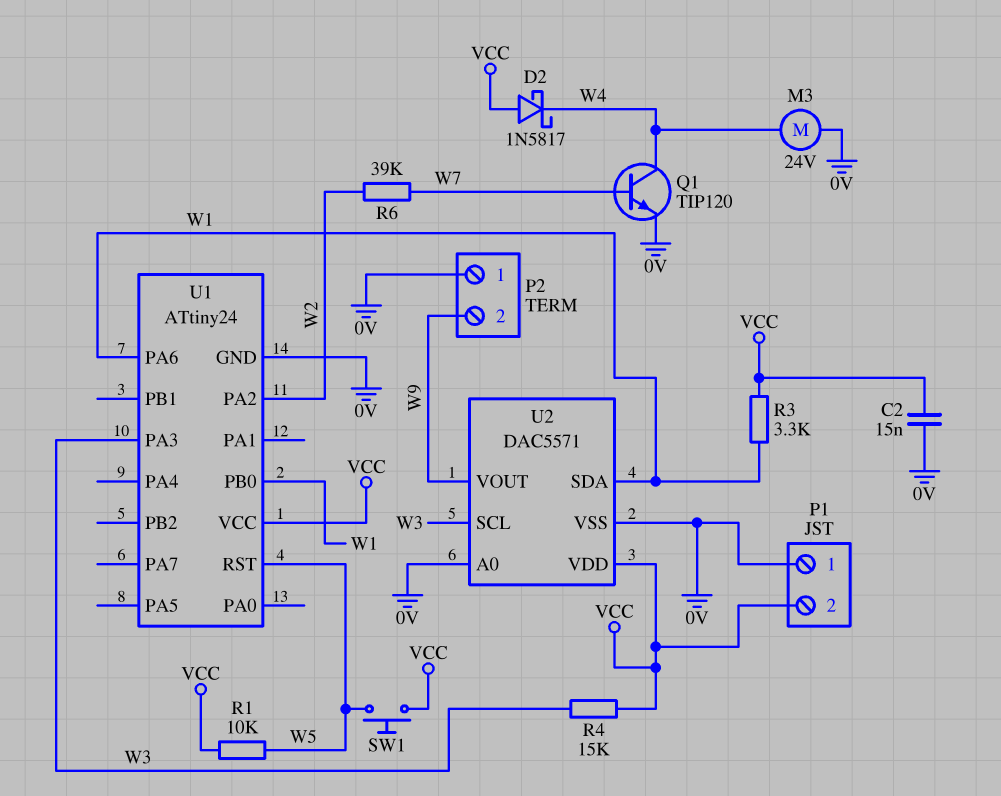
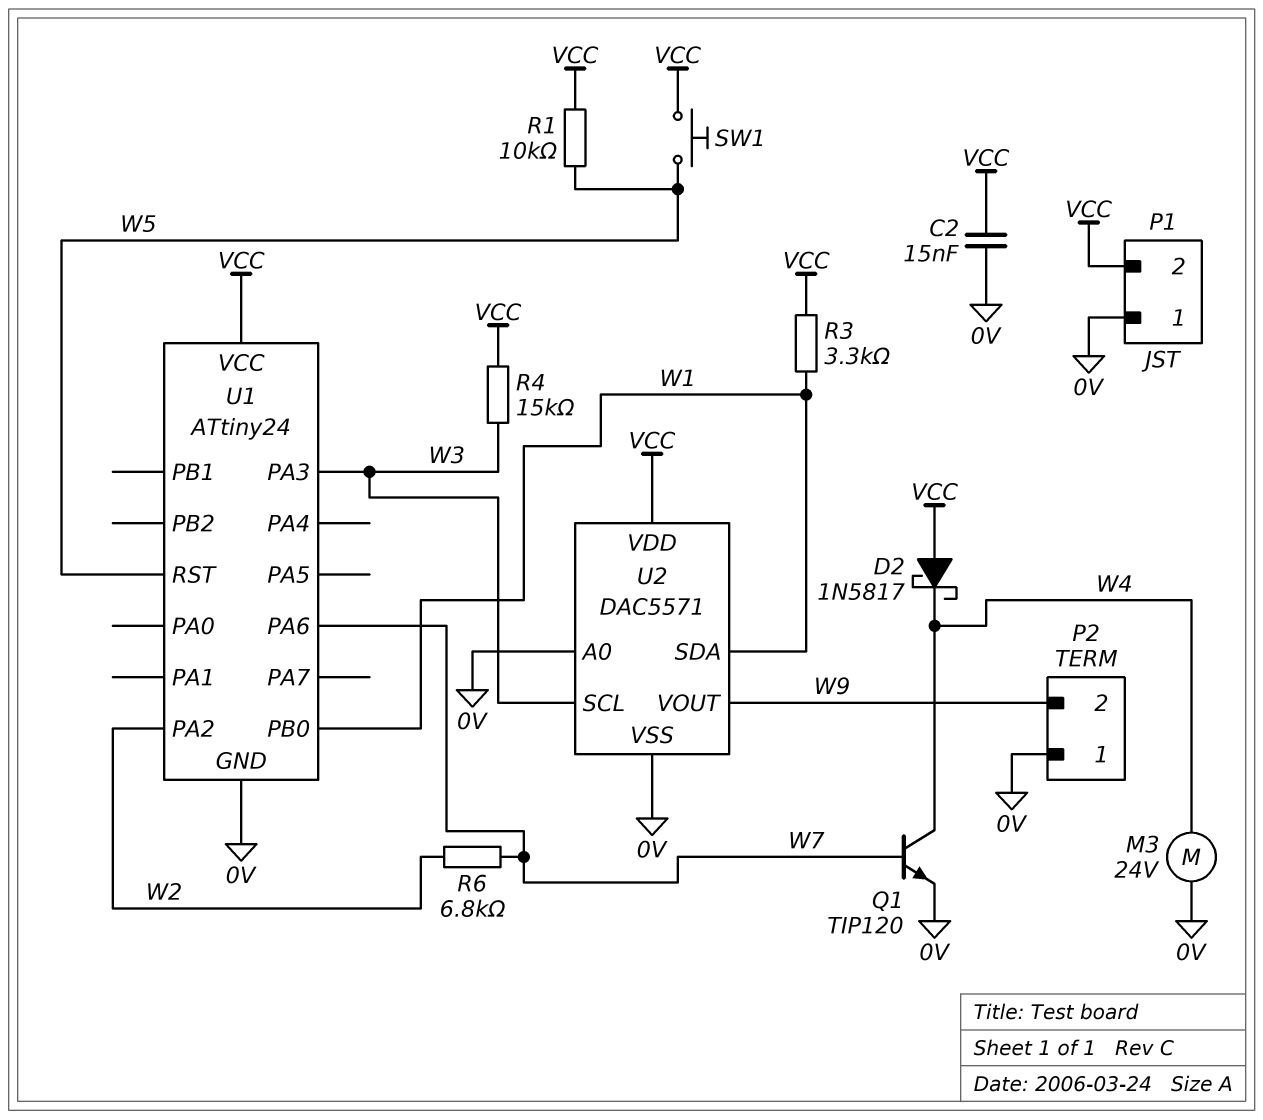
R6: 39k (W2, W7) -> 6.8k (W2, W7)
U1 pin PA6: W1 -> W7

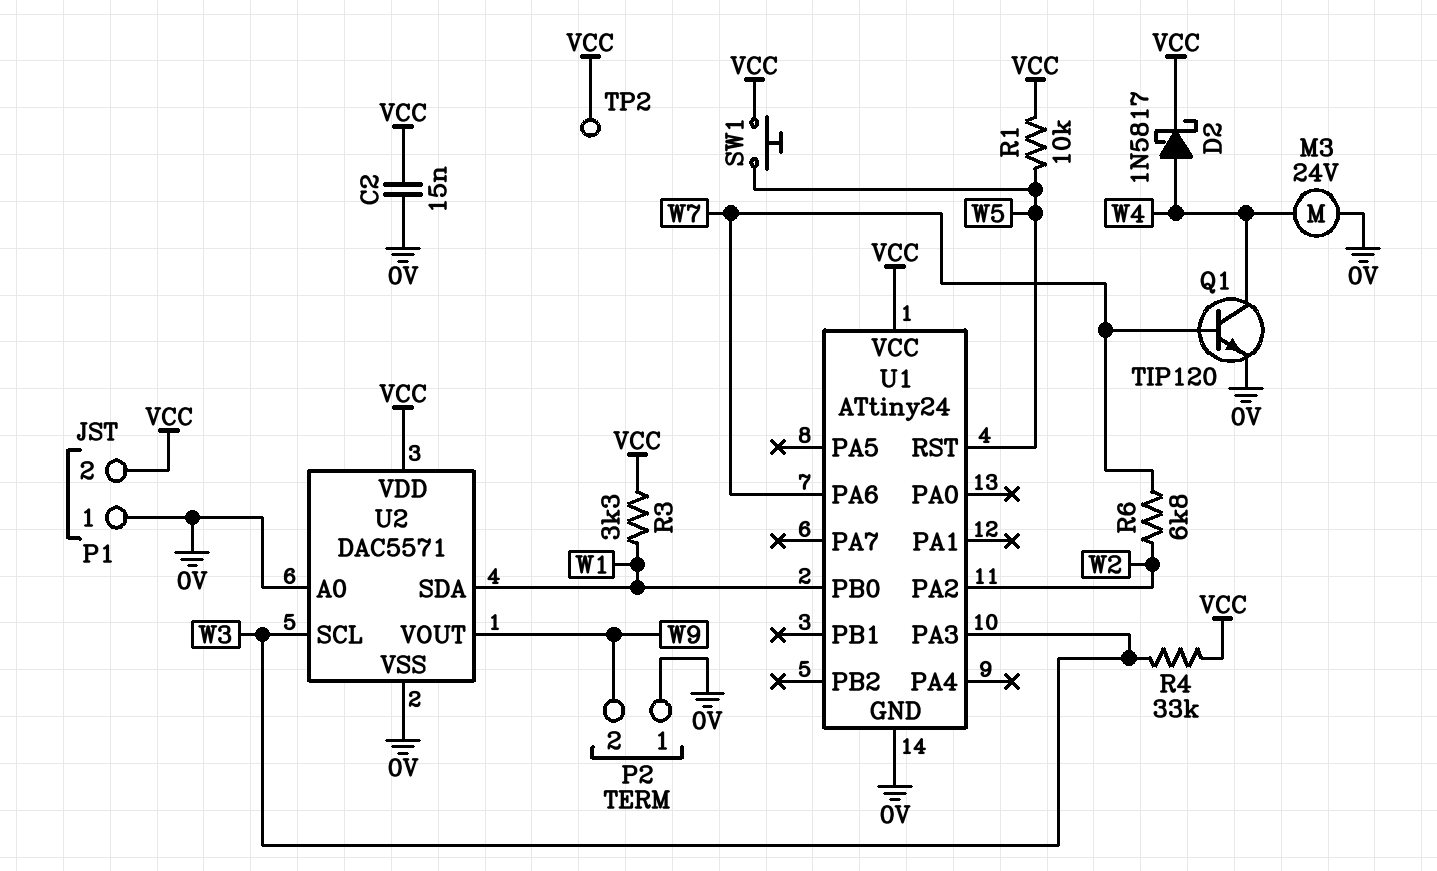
D2: schottky 1N5817 (A VCC, K W4) -> schottky 1N5817 (A W4, K VCC)
R4: 15k (VCC, W3) -> 33k (VCC, W3)
TP2: none -> test point (VCC)

